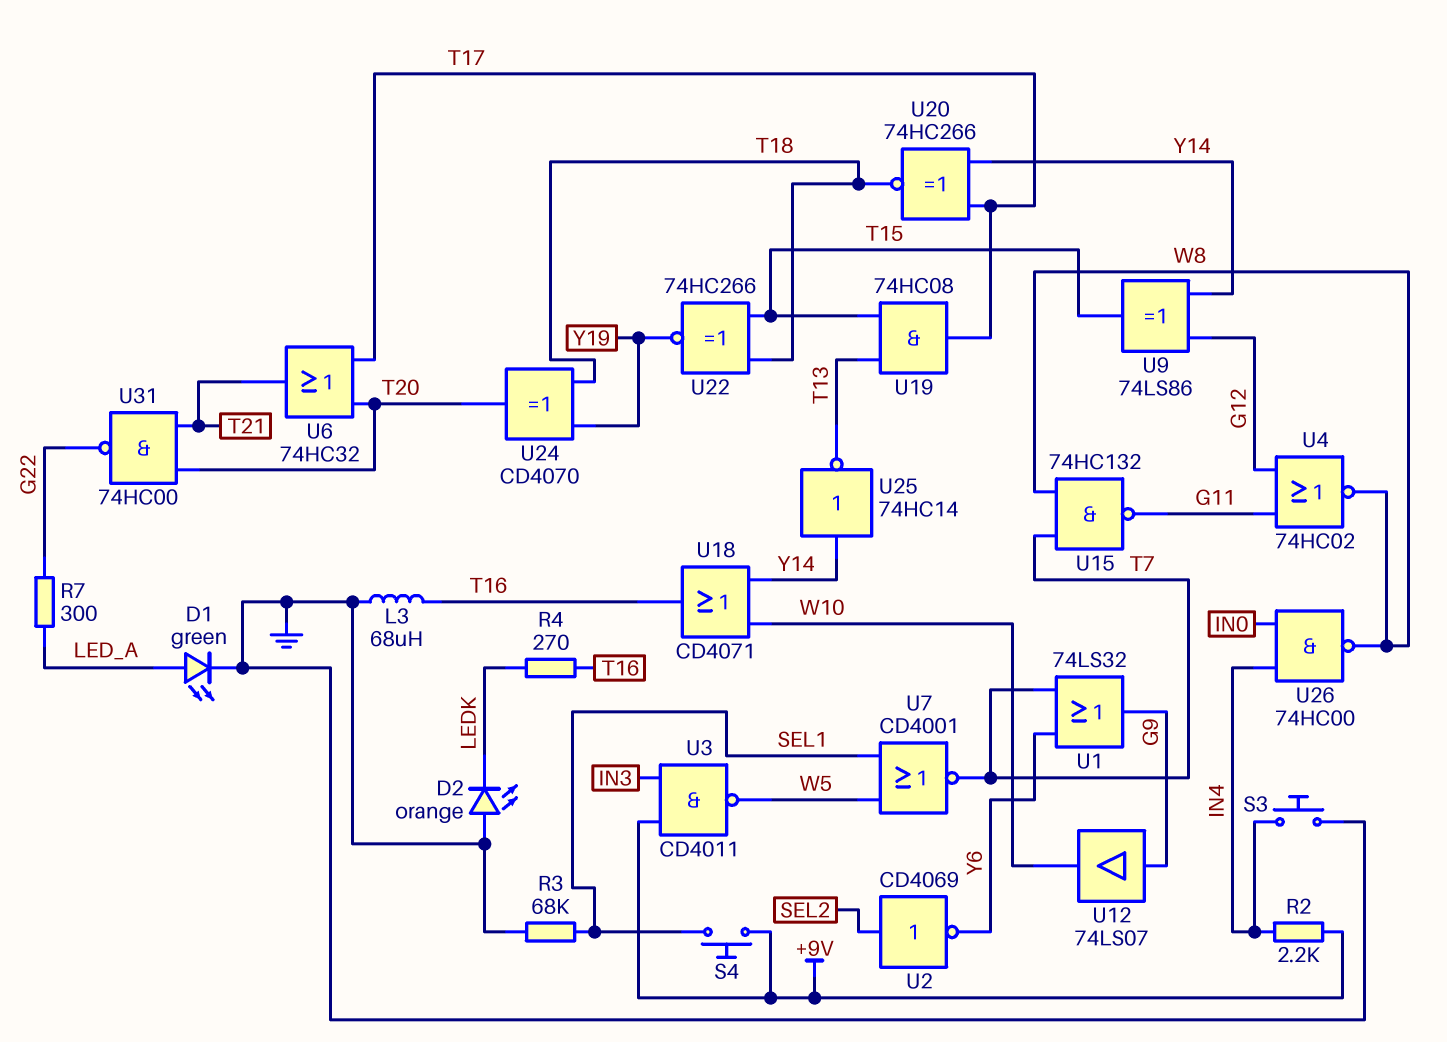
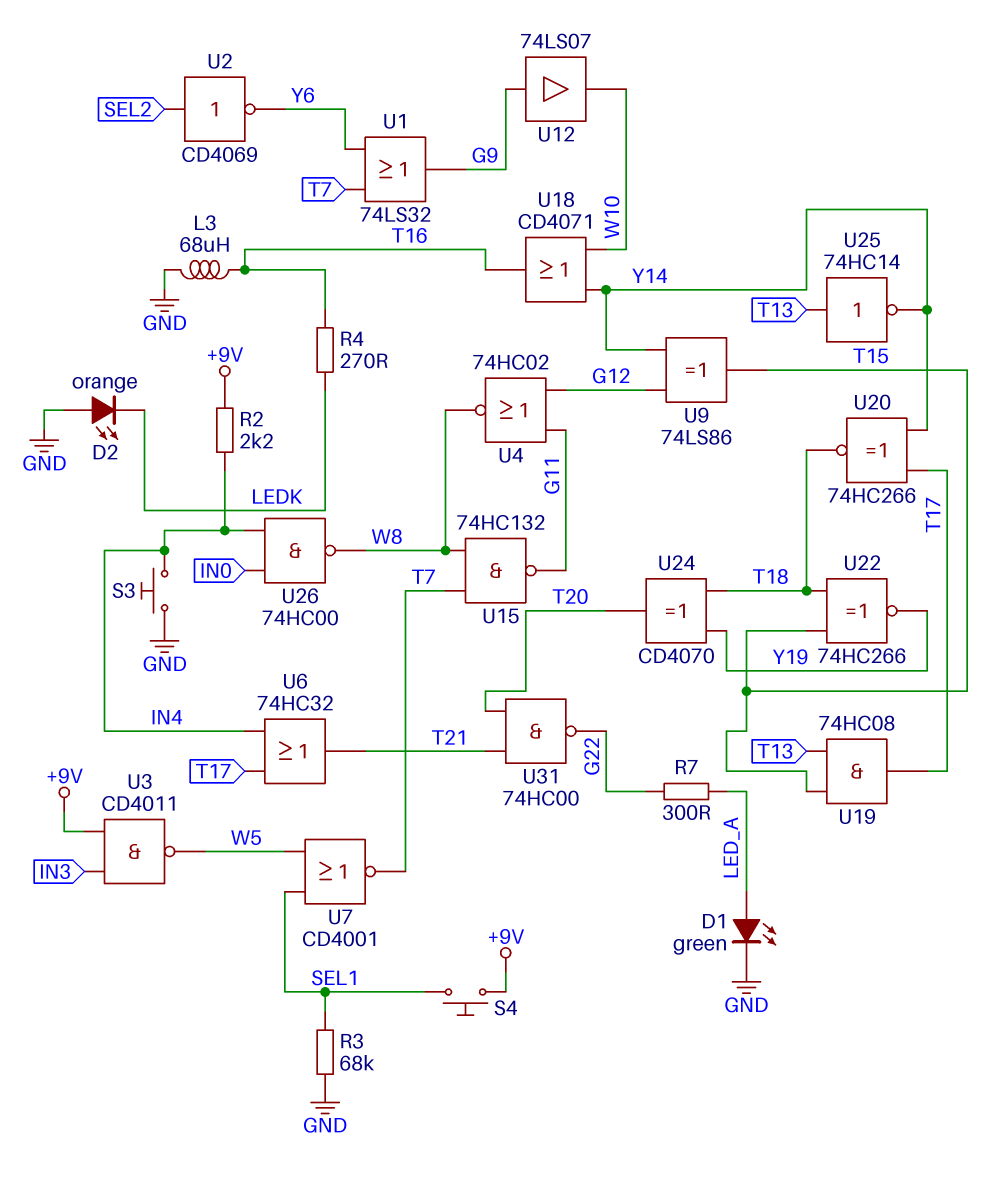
U6: OR 74HC32 (in T17, in T20, out T21) -> OR 74HC32 (in IN4, in T17, out T21)
U25: NOT 74HC14 (in Y14, out T13) -> NOT 74HC14 (in T13, out Y14)

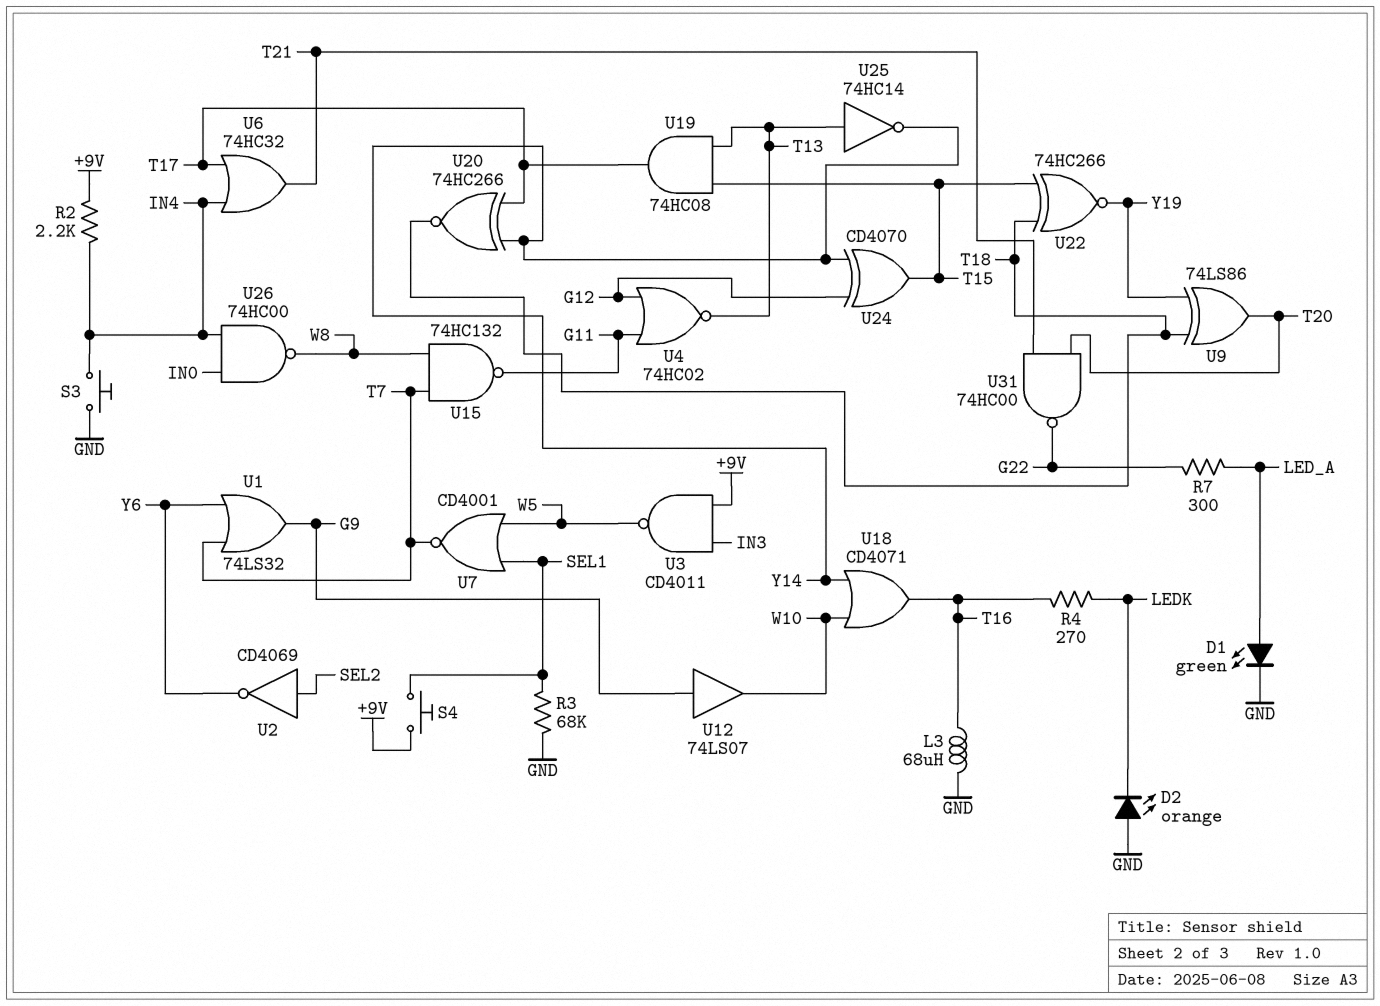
U4: NOR 74HC02 (in G11, in G12, out W8) -> NOR 74HC02 (in G11, in G12, out T13)
U9: XOR 74LS86 (in G12, in Y14, out T15) -> XOR 74LS86 (in T18, in Y19, out T20)
U24: XOR CD4070 (in T18, in Y19, out T20) -> XOR CD4070 (in G12, in Y14, out T15)

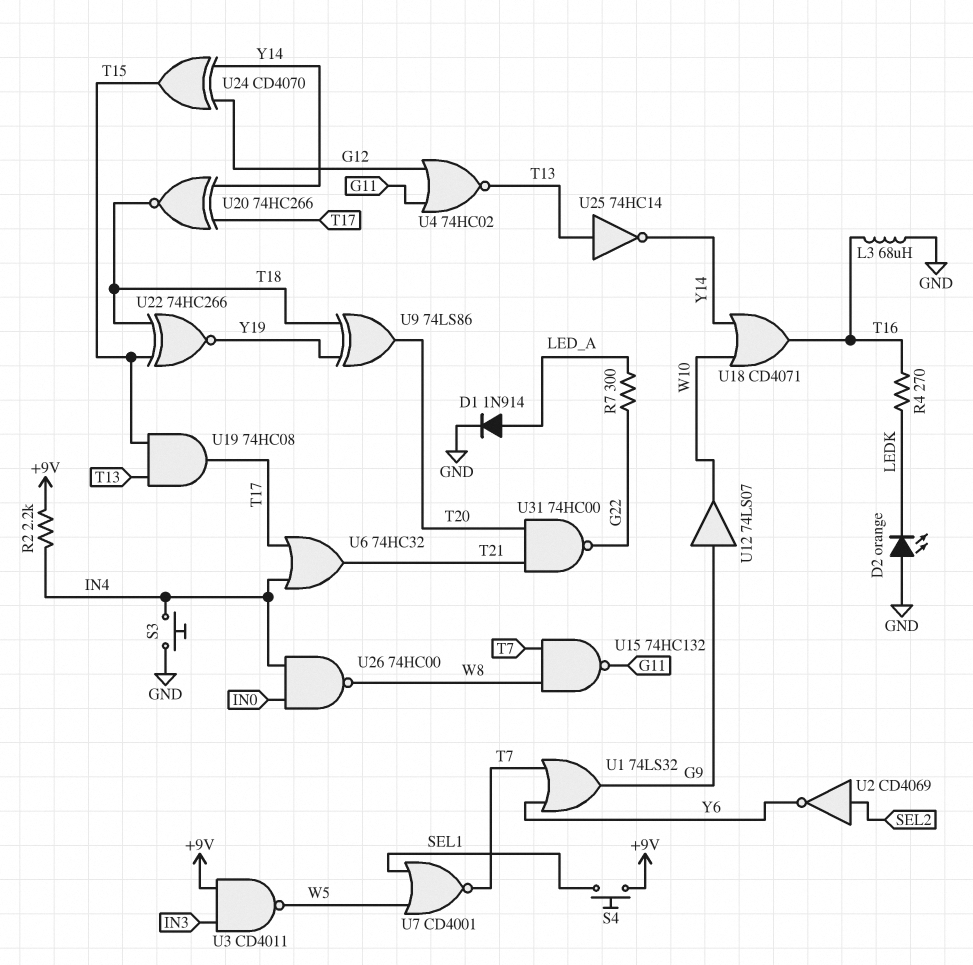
D1: LED green (A LED_A, K GND) -> diode 1N914 (A LED_A, K GND)
R3: 68k (GND, SEL1) -> none

